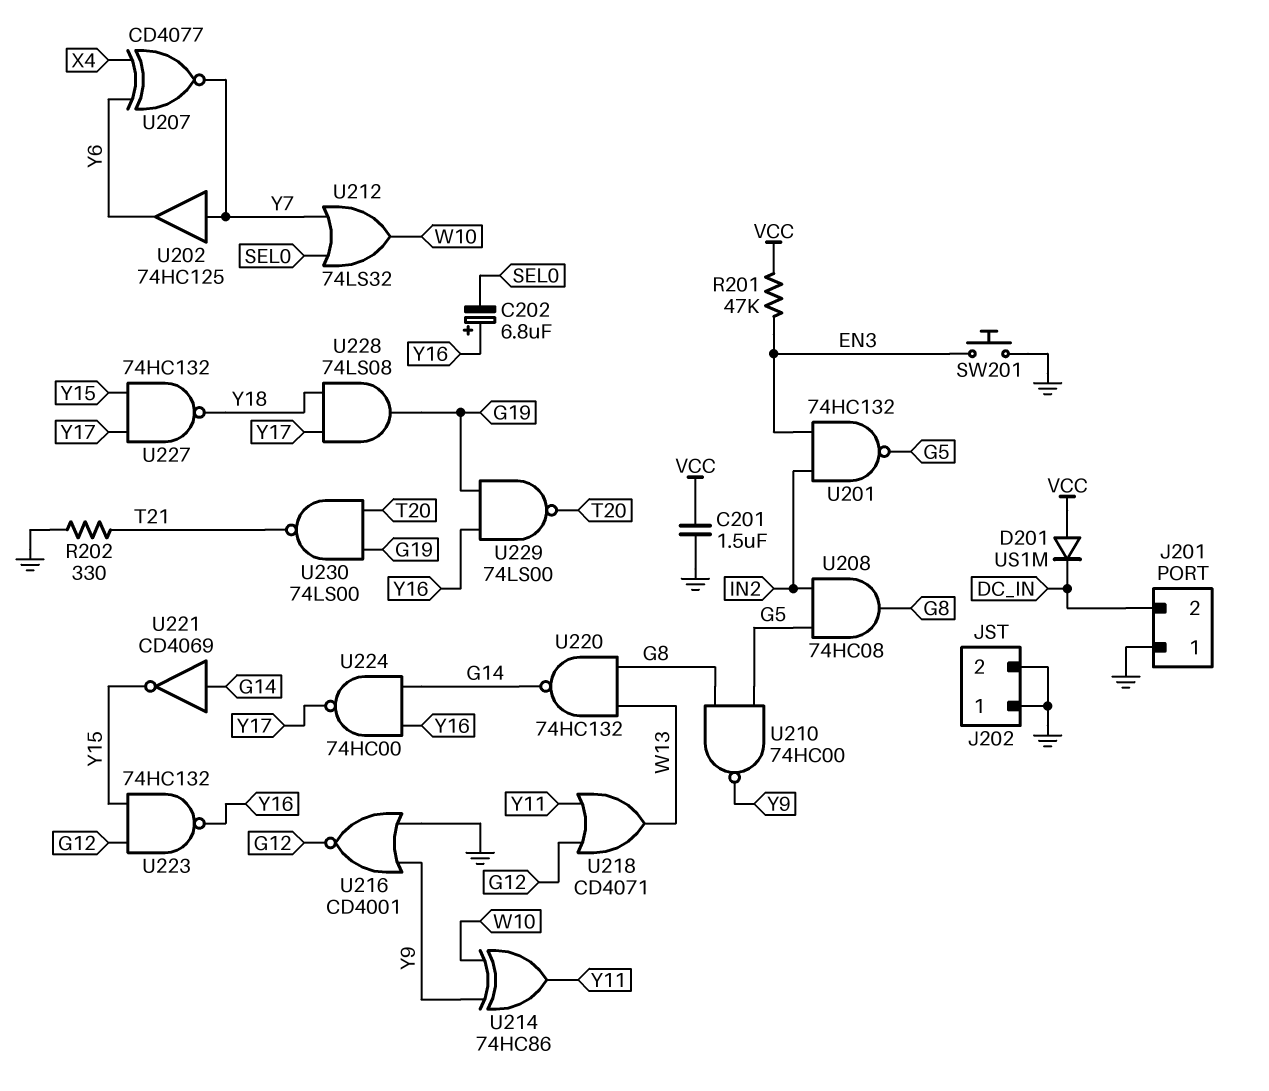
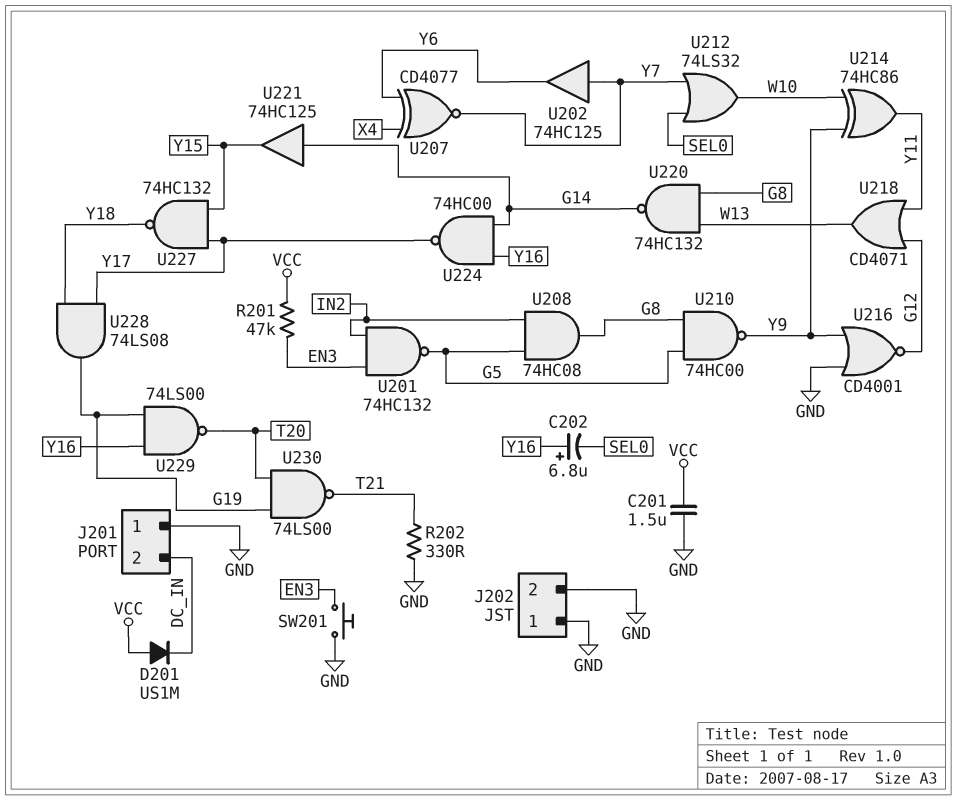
U221: NOT CD4069 (in G14, out Y15) -> buffer 74HC125 (in G14, out Y15)
U223: NAND 74HC132 (in G12, in Y15, out Y16) -> none

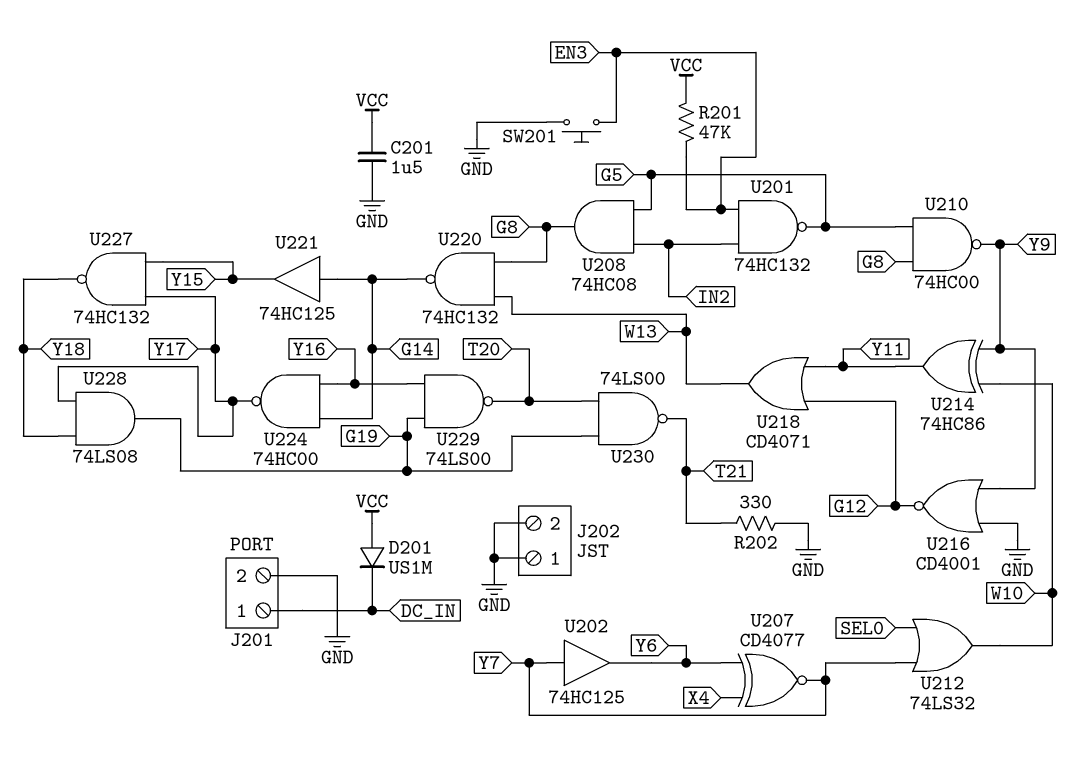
C202: 6.8uF (plus Y16, minus SEL0) -> none
J201 pin 1: GND -> DC_IN
J201 pin 2: DC_IN -> GND

